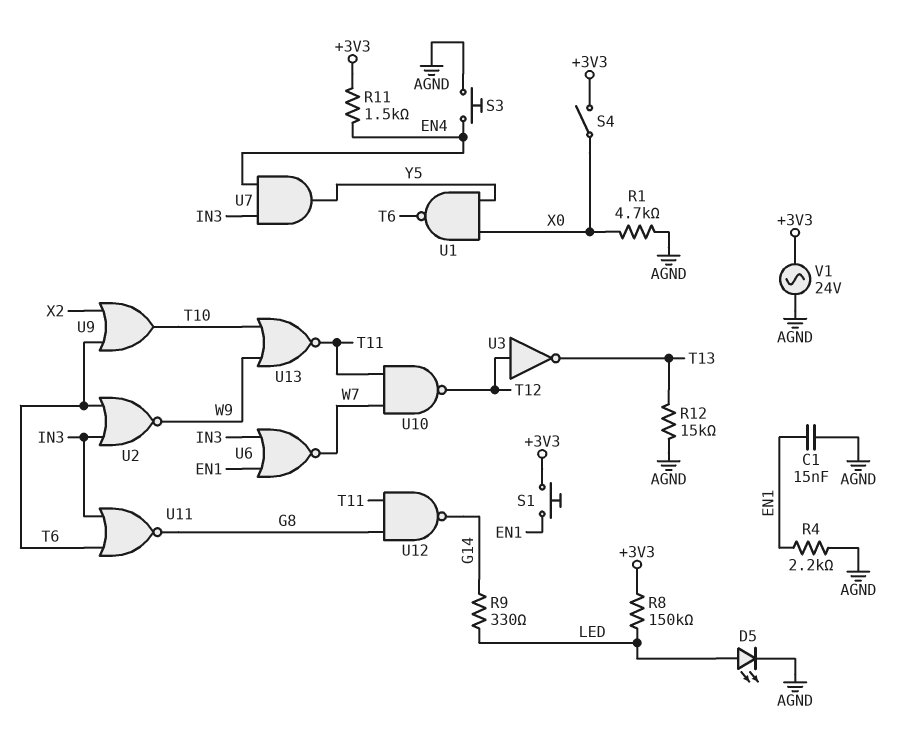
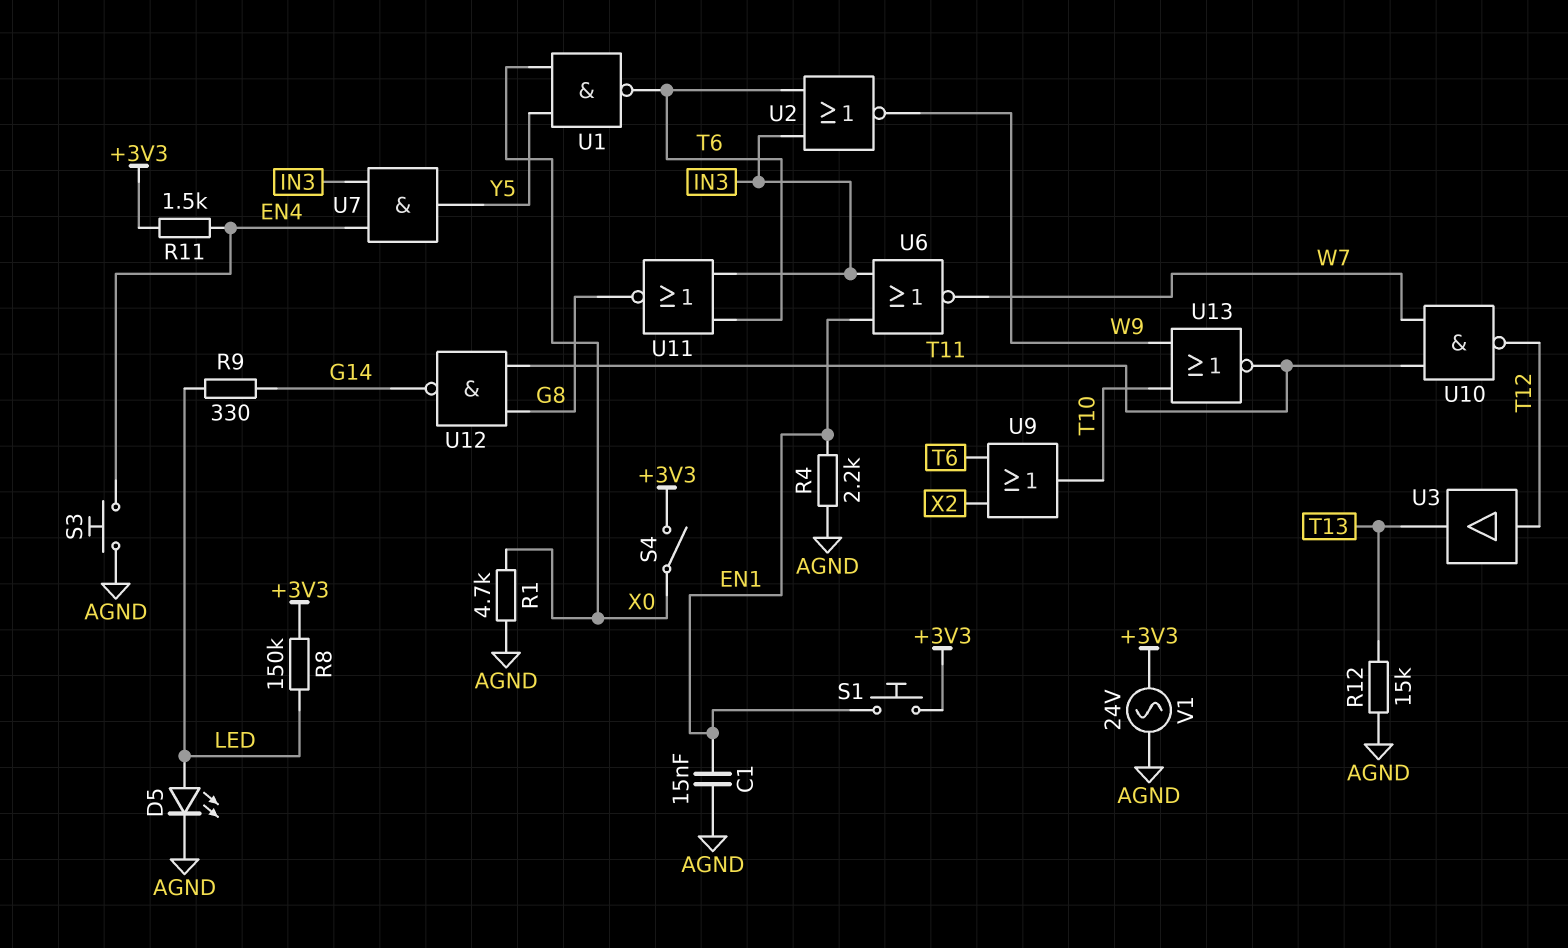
U3: NOT (in T12, out T13) -> buffer (in T12, out T13)

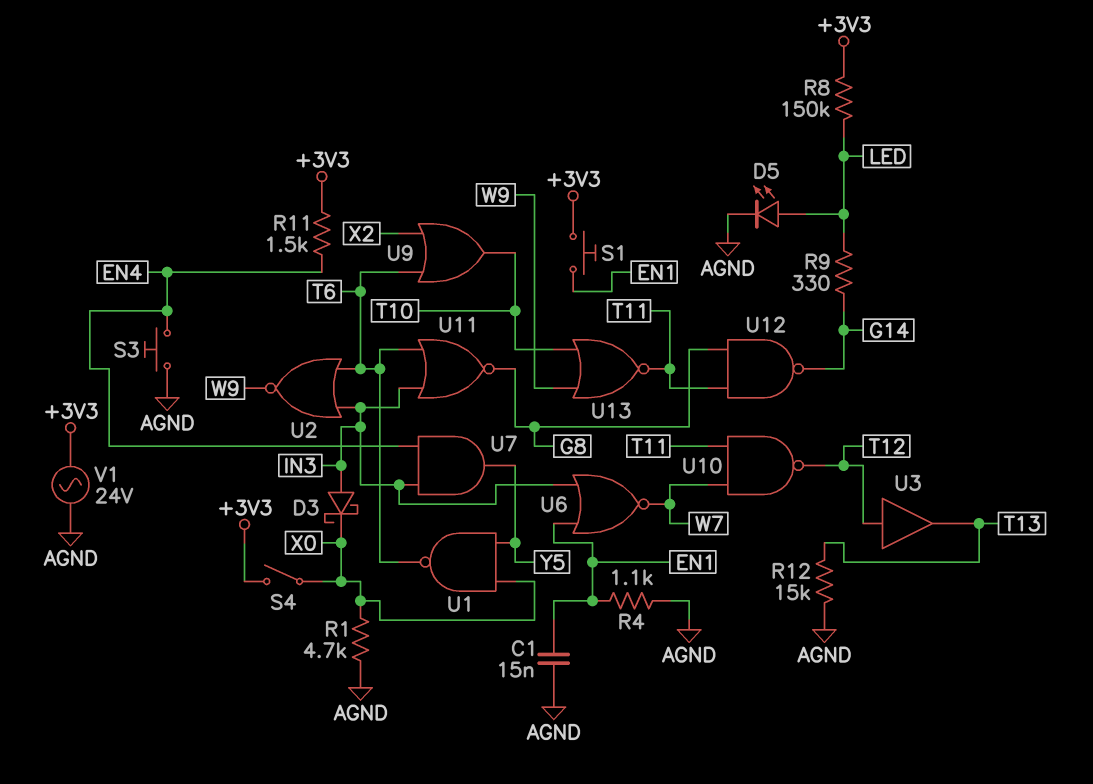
D3: none -> schottky (A IN3, K X0)
R4: 2.2k (AGND, EN1) -> 1.1k (AGND, EN1)

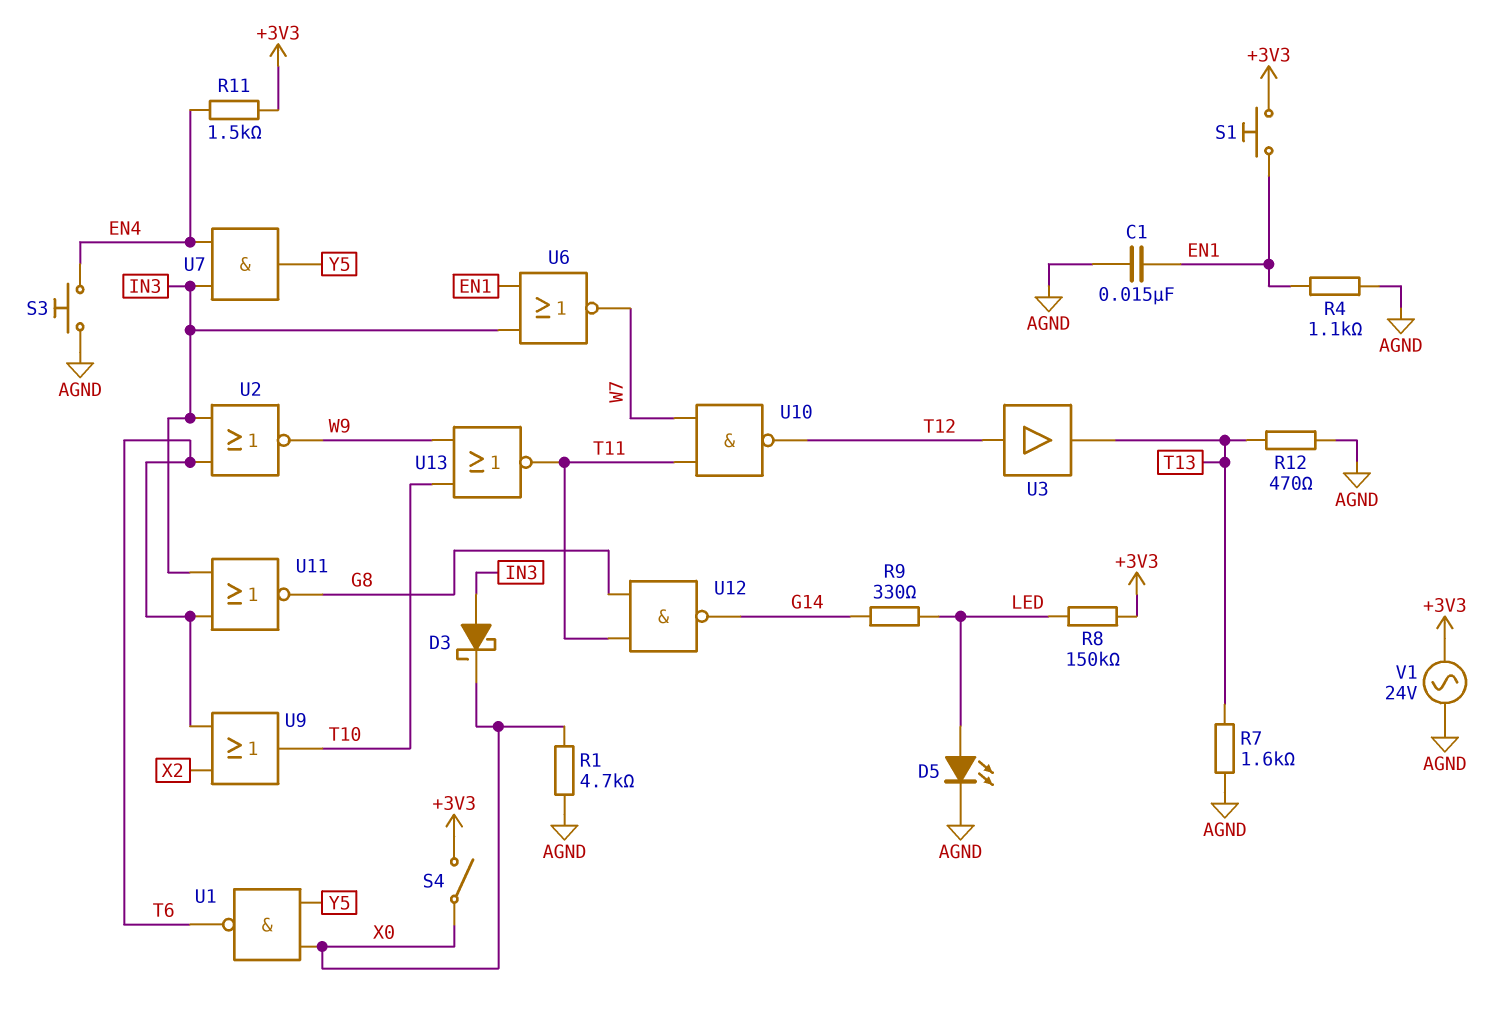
R7: none -> 1.6k (AGND, T13)
R12: 15k (AGND, T13) -> 470 (AGND, T13)

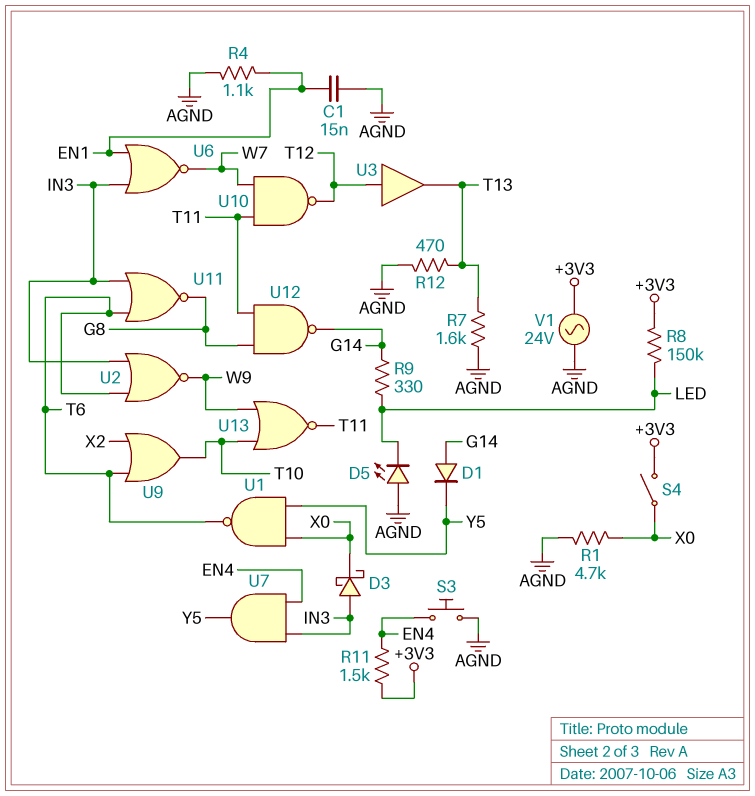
D1: none -> diode (A G14, K Y5)
D5: LED (A LED, K AGND) -> LED (A AGND, K LED)
S1: button (+3V3, EN1) -> none

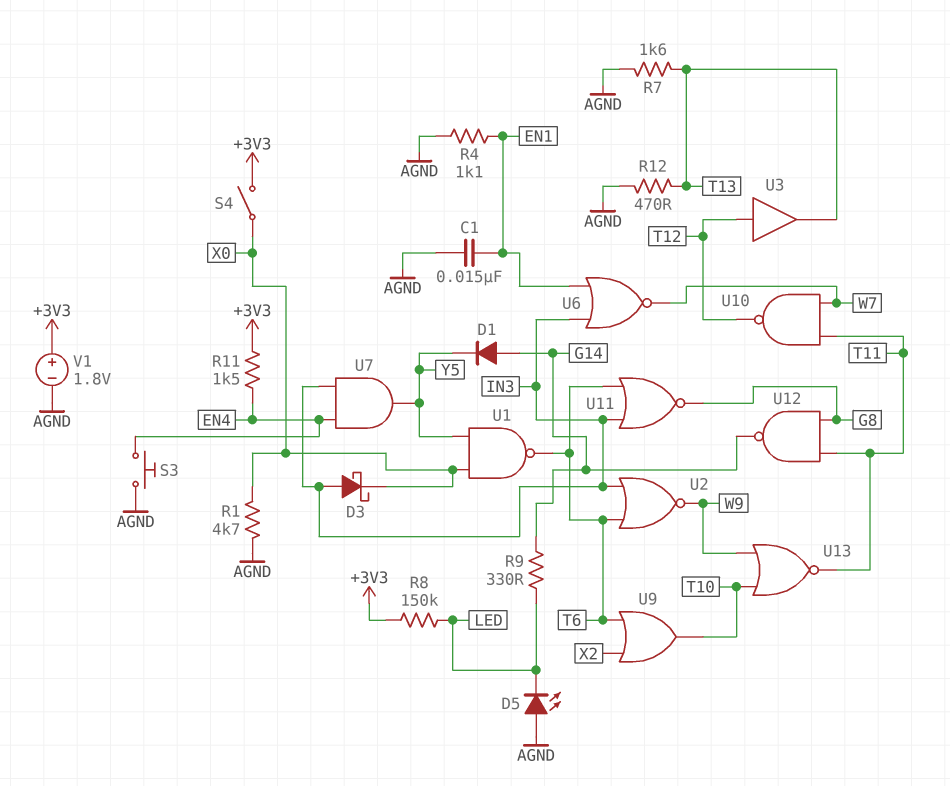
V1: AC 24V (+3V3, AGND) -> 1.8V (plus +3V3, minus AGND)

